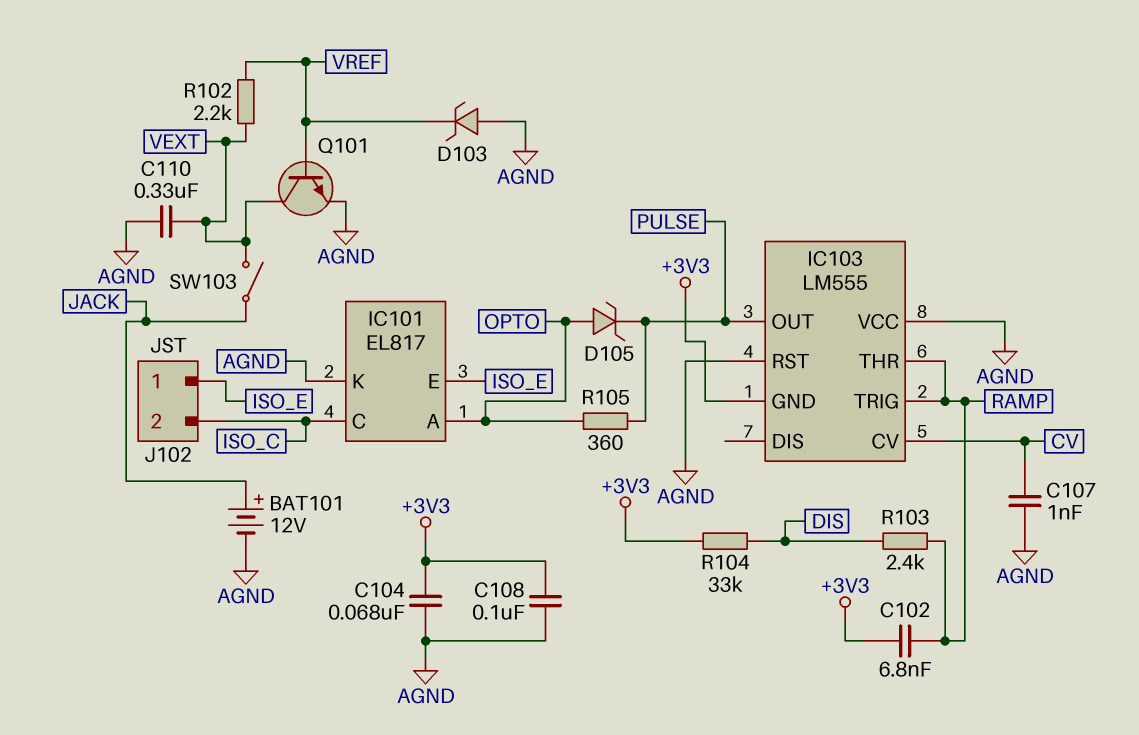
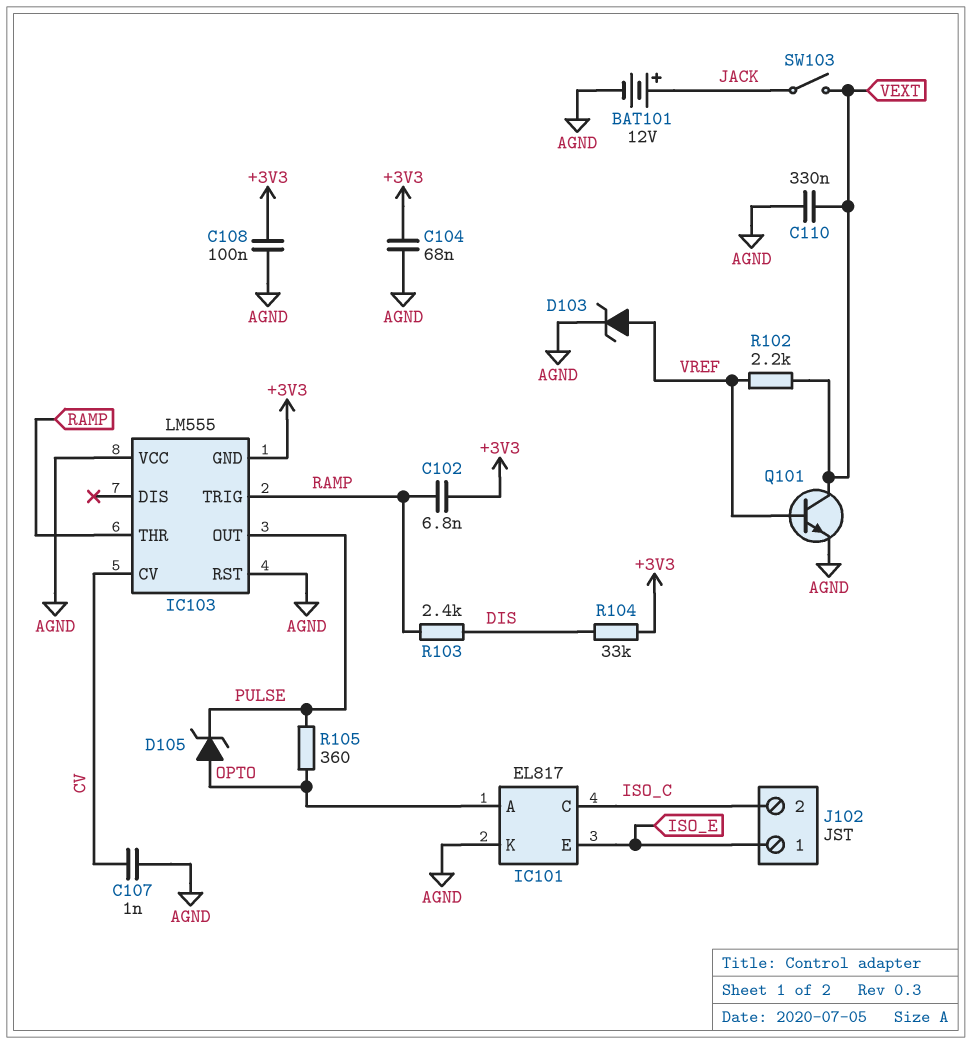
D103: zener (A AGND, K VREF) -> zener (A VREF, K AGND)

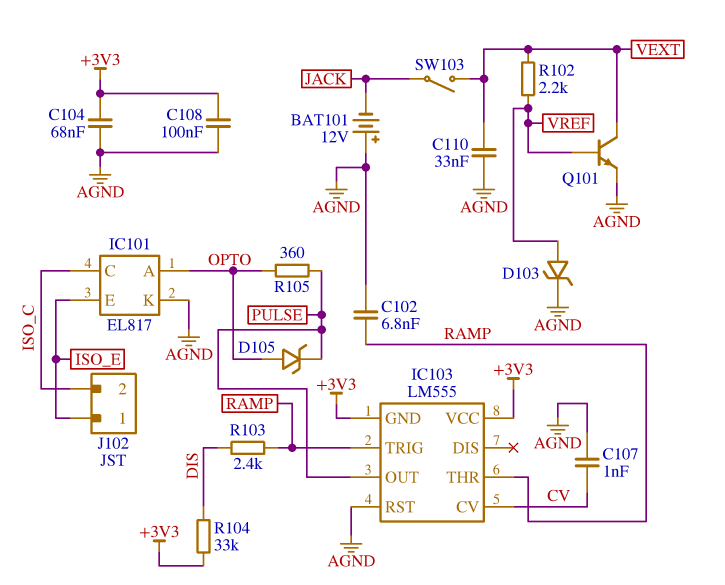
BAT101: 12V (plus JACK, minus AGND) -> 12V (plus AGND, minus JACK)
C102: 6.8nF (+3V3, RAMP) -> 6.8nF (AGND, RAMP)
C110: 330nF (AGND, VEXT) -> 33nF (AGND, VEXT)
IC103 pin VCC: AGND -> +3V3

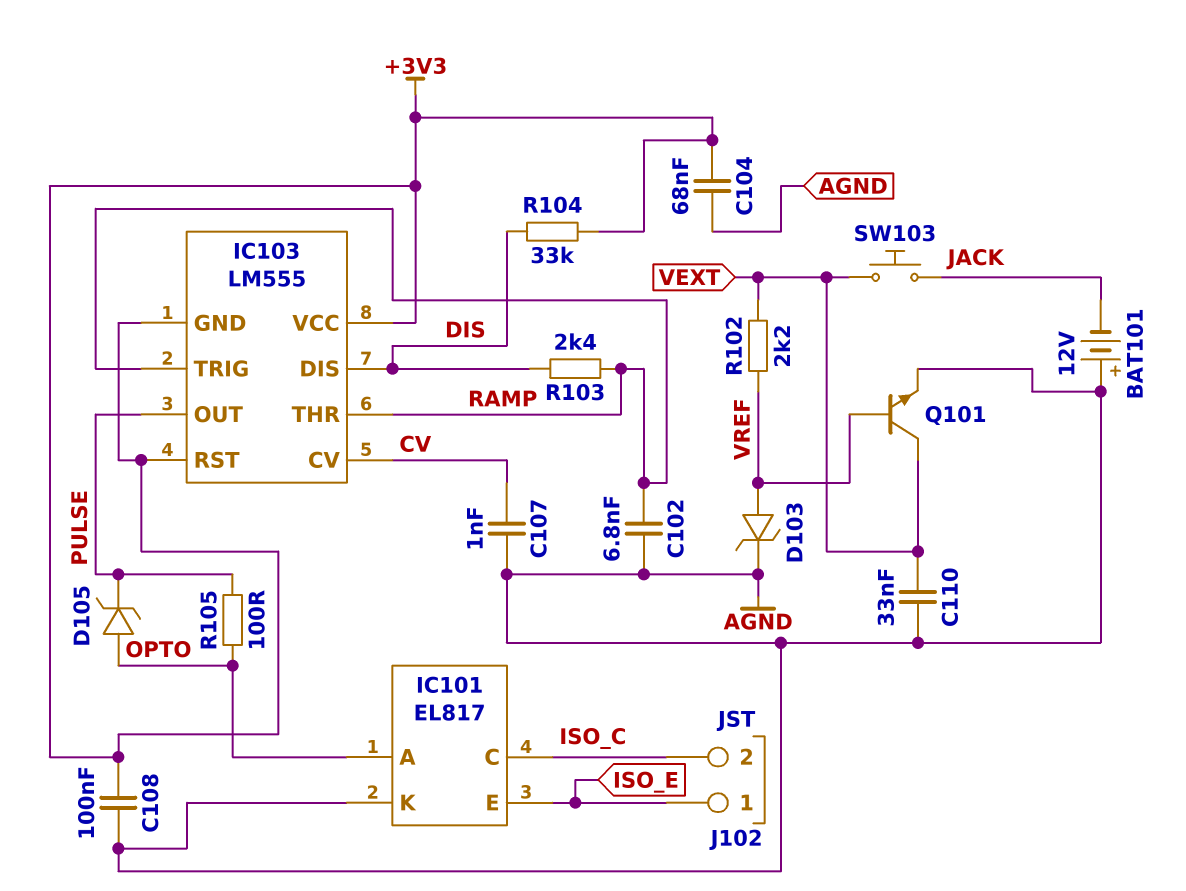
IC103 pin DIS: none -> DIS
IC103 pin RST: AGND -> +3V3
R105: 360 (OPTO, PULSE) -> 100 (OPTO, PULSE)
SW103: switch (JACK, VEXT) -> button (JACK, VEXT)

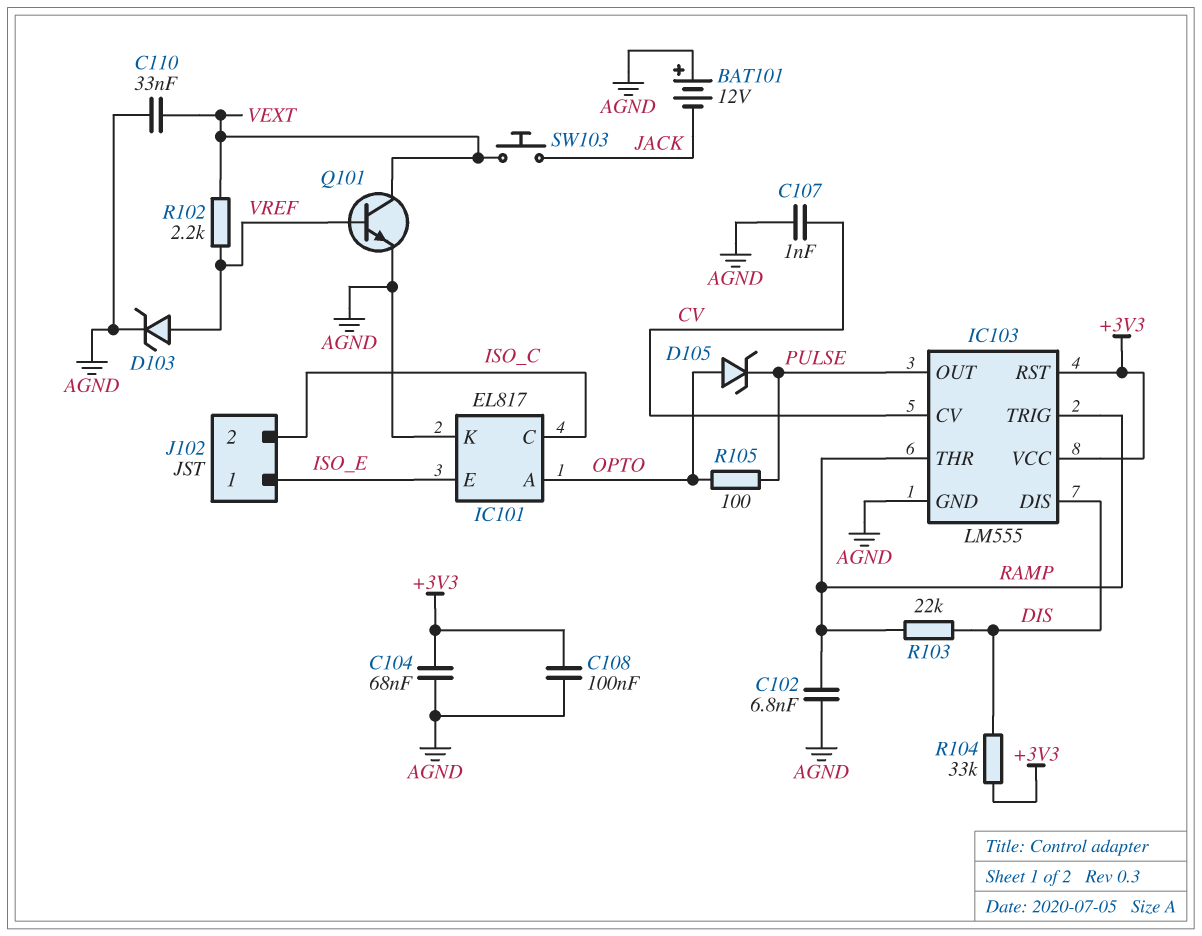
IC103 pin GND: +3V3 -> AGND
R103: 2.4k (DIS, RAMP) -> 22k (DIS, RAMP)

